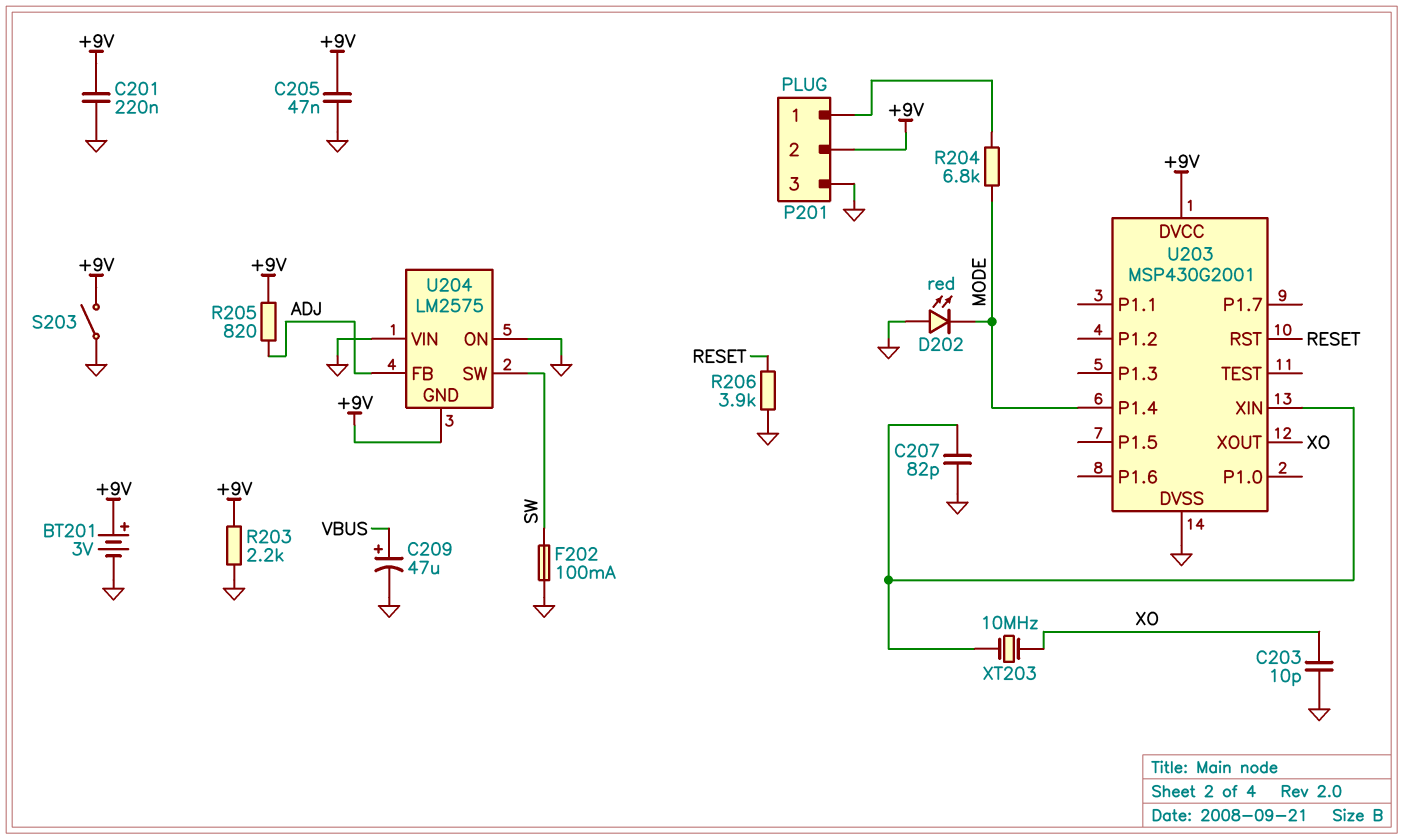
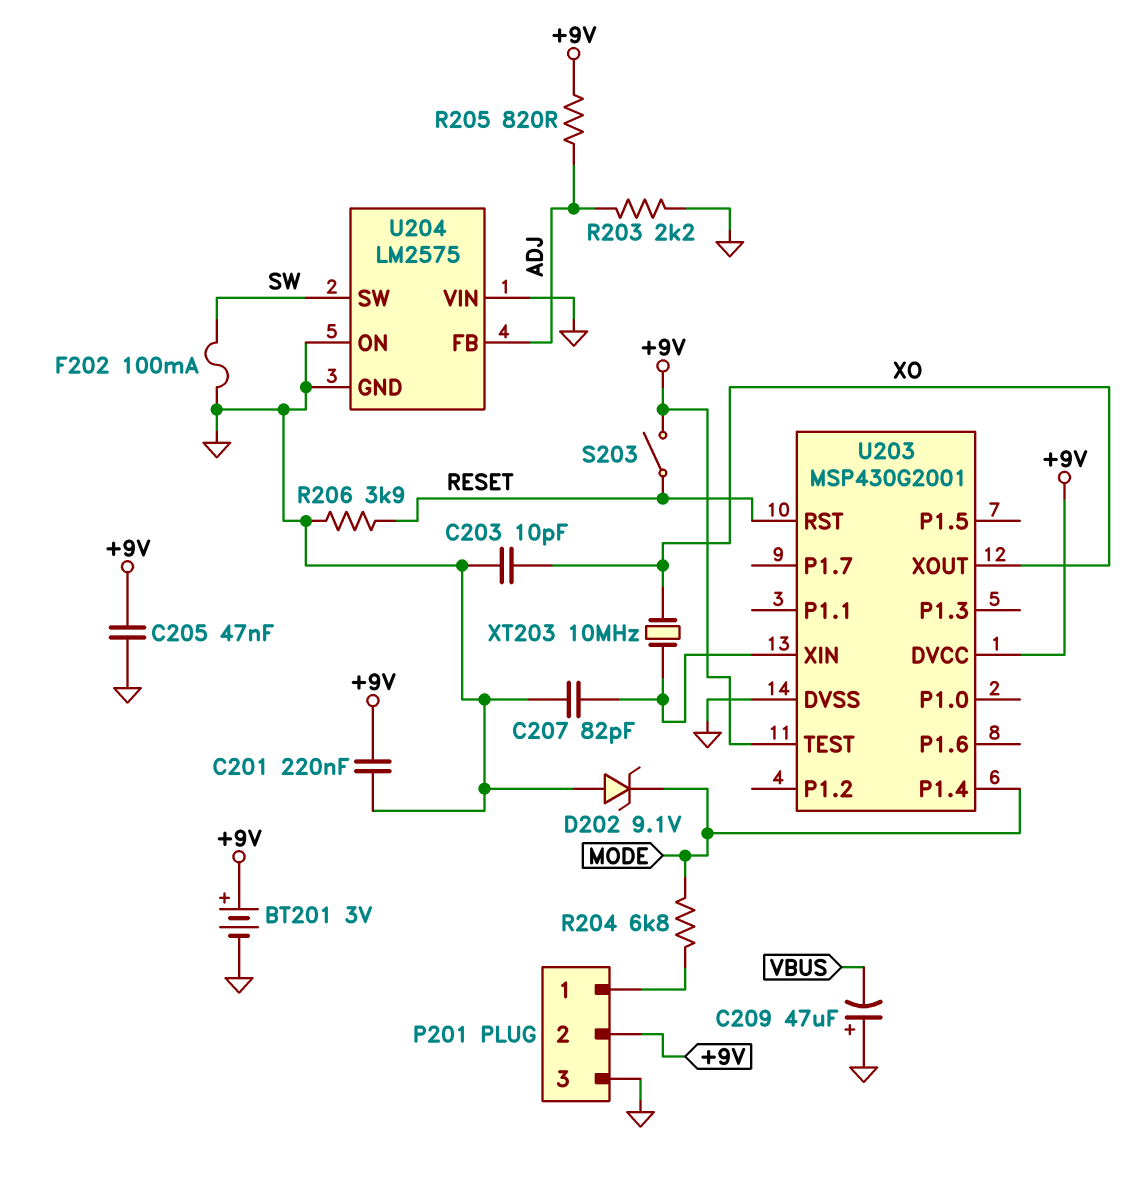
C209: 47uF (plus VBUS, minus GND) -> 47uF (plus GND, minus VBUS)
D202: LED red (A GND, K MODE) -> zener 9.1V (A GND, K MODE)
R203: 2.2k (+9V, GND) -> 2.2k (ADJ, GND)
S203: switch (+9V, GND) -> switch (+9V, RESET)
U203 pin TEST: none -> +9V
U204 pin GND: +9V -> GND

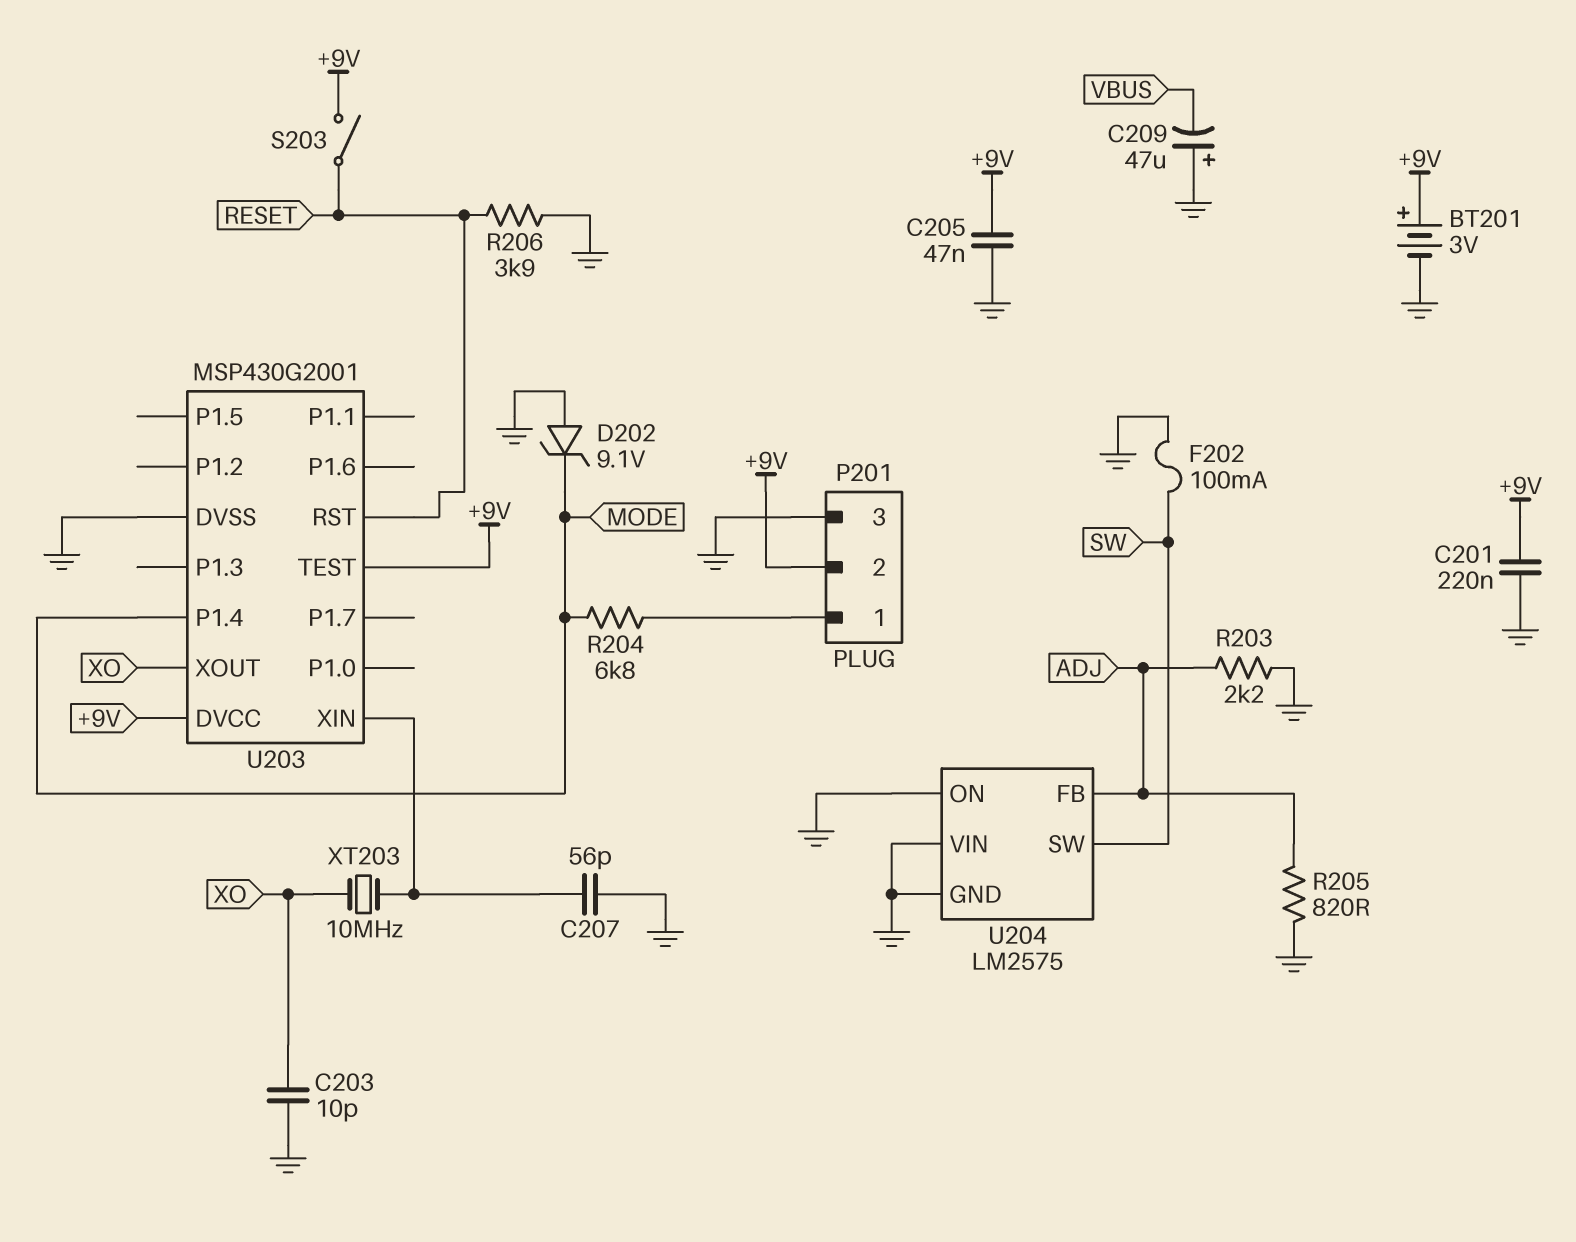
C207: 82pF (GND, U203/XIN) -> 56pF (GND, U203/XIN)
R205: 820 (+9V, ADJ) -> 820 (ADJ, GND)

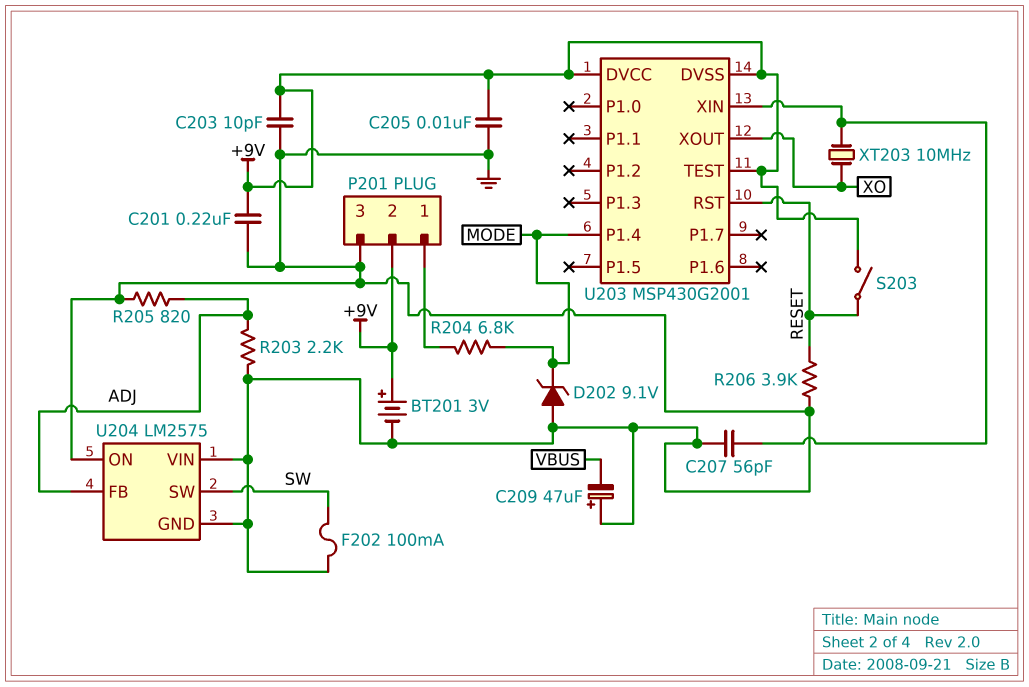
C203: 10pF (GND, XO) -> 10pF (+9V, GND)
C205: 47nF (+9V, GND) -> 10nF (+9V, GND)
U203 pin DVSS: GND -> +9V

